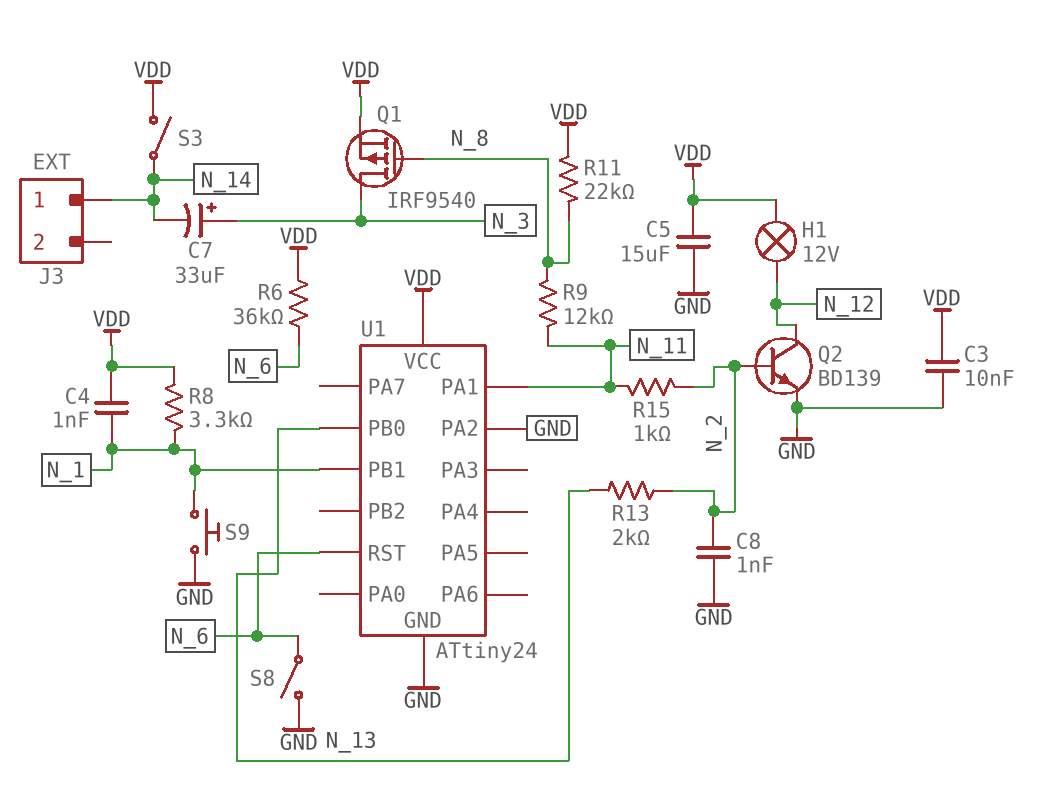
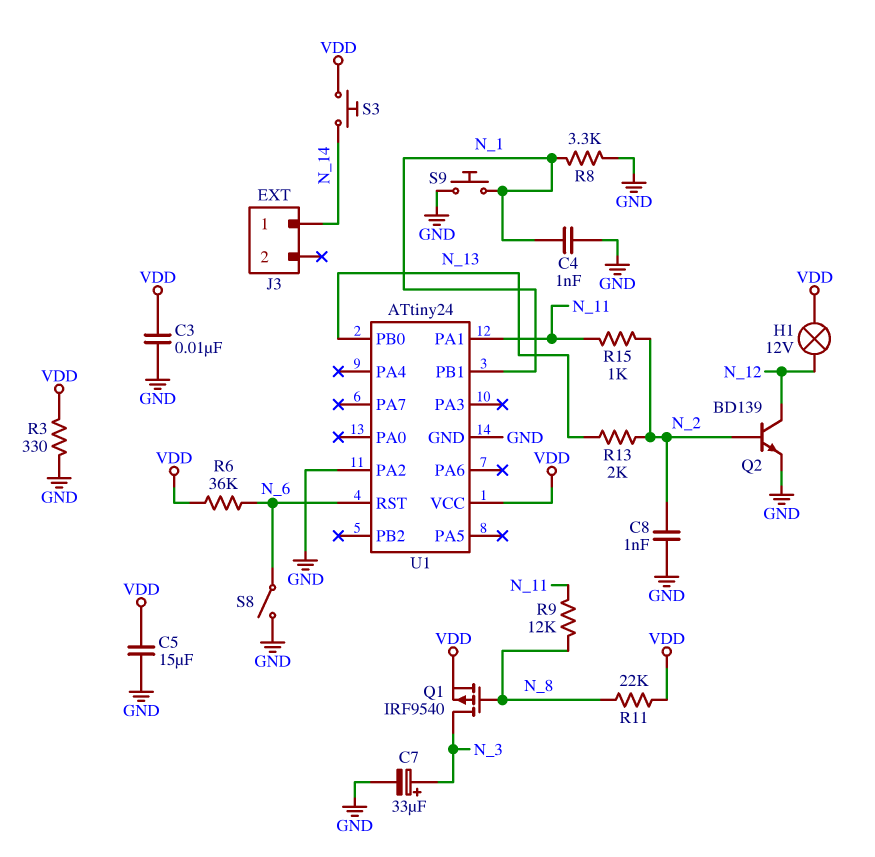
C4: 1nF (N_1, VDD) -> 1nF (GND, N_1)
C7: 33uF (plus N_3, minus N_14) -> 33uF (plus N_3, minus GND)
R3: none -> 330 (GND, VDD)
R8: 3.3k (N_1, VDD) -> 3.3k (GND, N_1)
S3: switch (N_14, VDD) -> button (N_14, VDD)

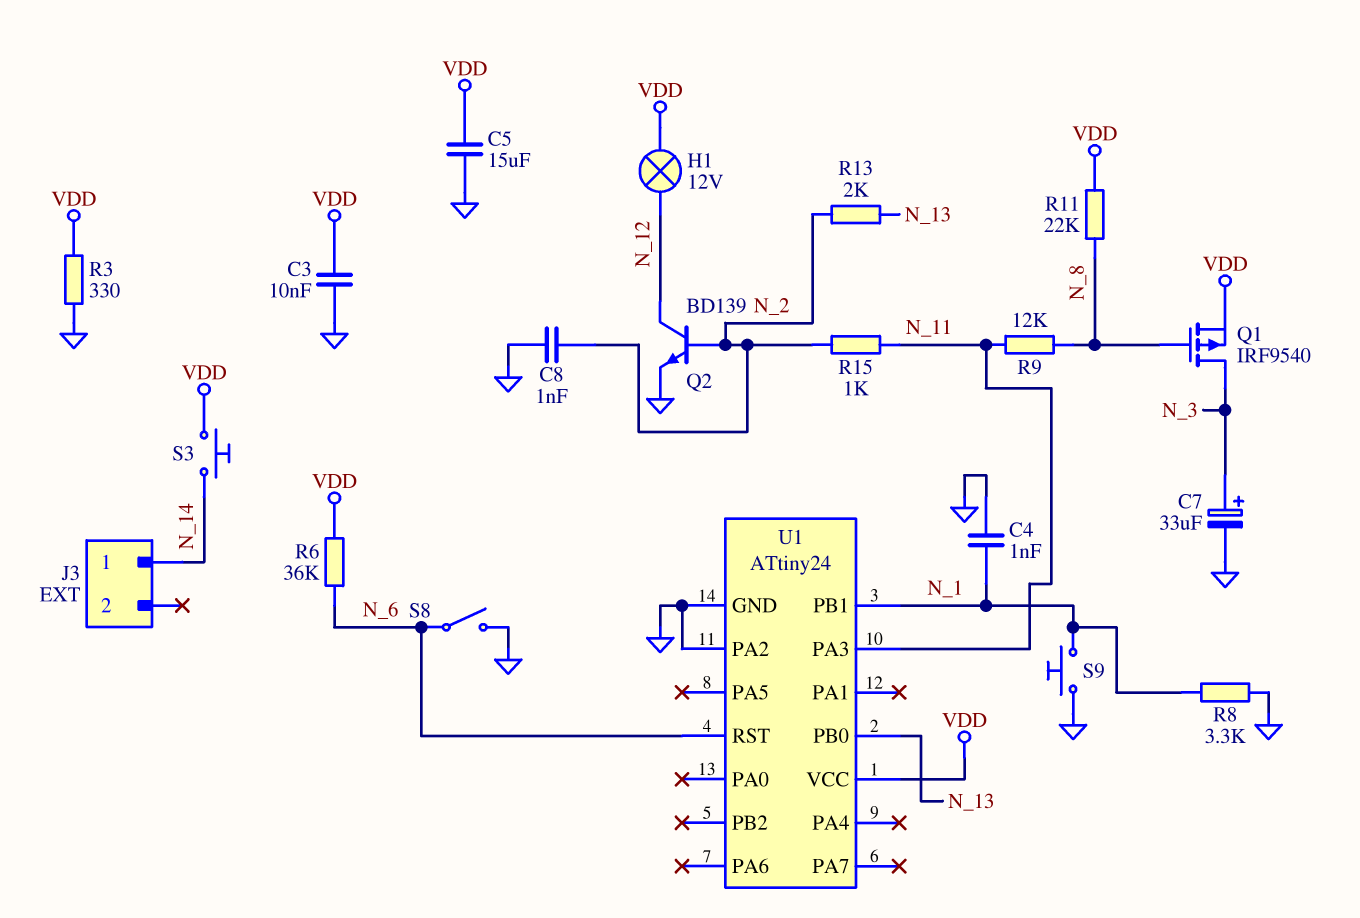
U1 pin PA1: N_11 -> none
U1 pin PA3: none -> N_11

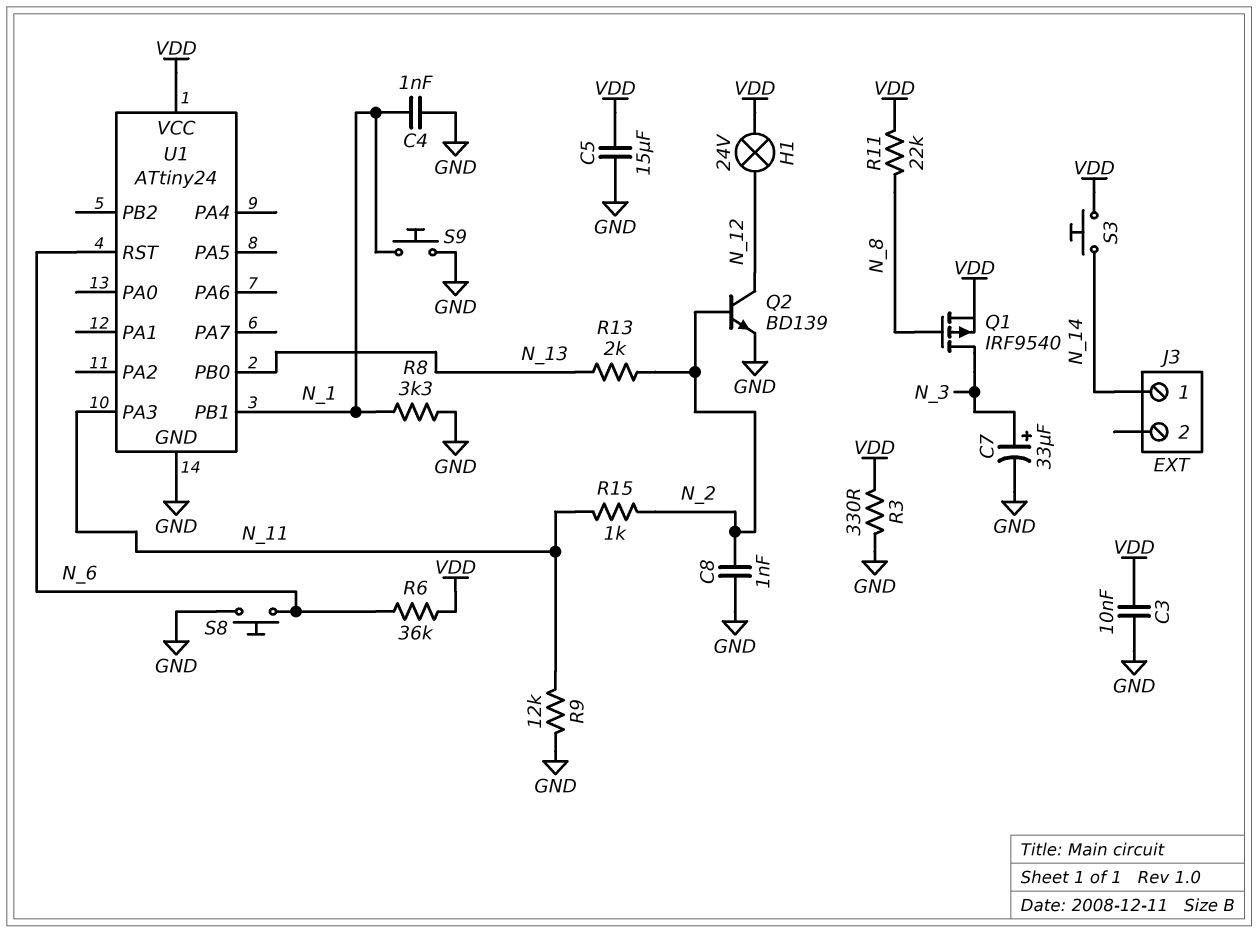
H1: lamp 12V (N_12, VDD) -> lamp 24V (N_12, VDD)
R9: 12k (N_8, N_11) -> 12k (GND, N_11)
S8: switch (GND, N_6) -> button (GND, N_6)
U1 pin PA2: GND -> none

